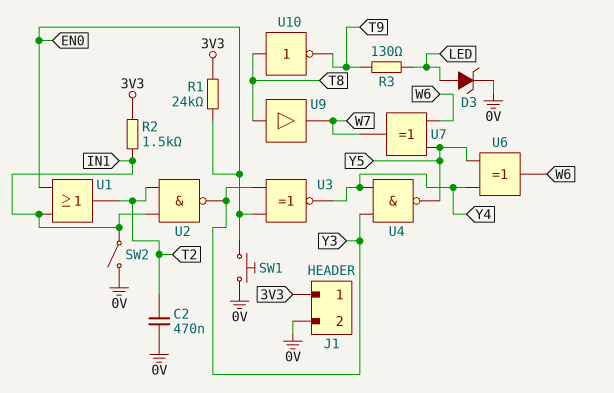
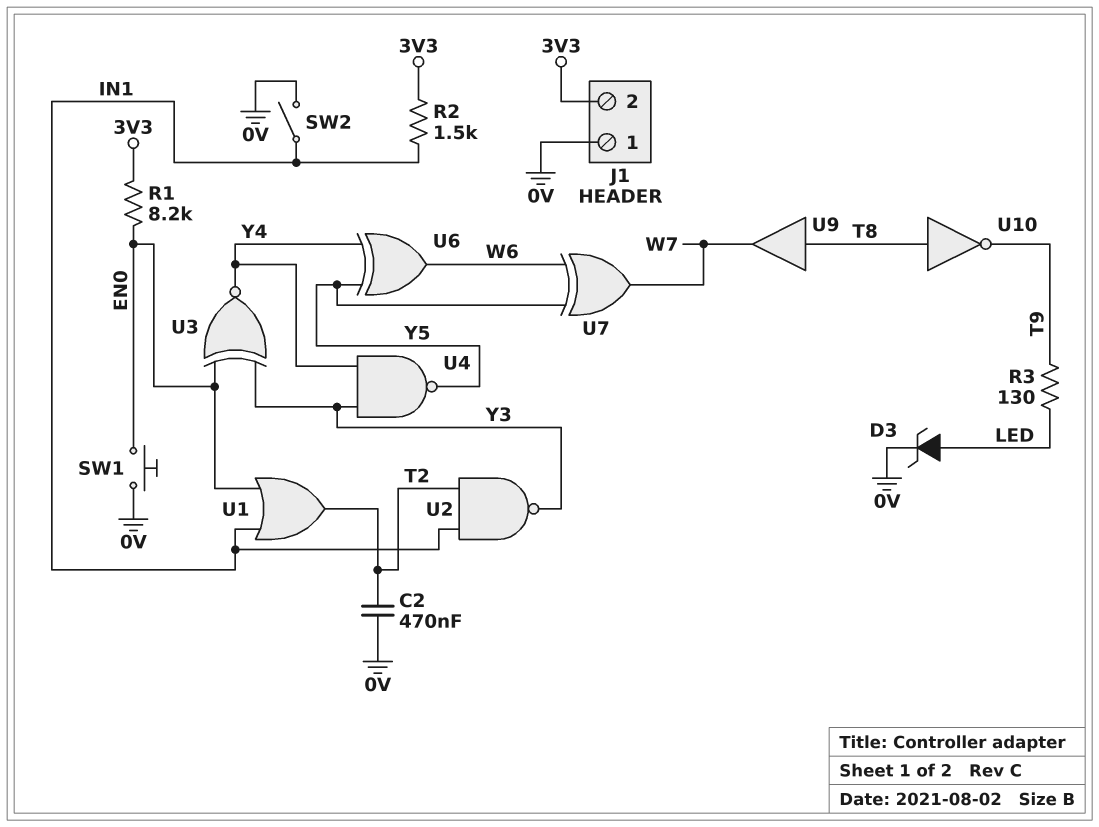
J1 pin 1: 3V3 -> 0V
J1 pin 2: 0V -> 3V3
R1: 24k (3V3, EN0) -> 8.2k (3V3, EN0)

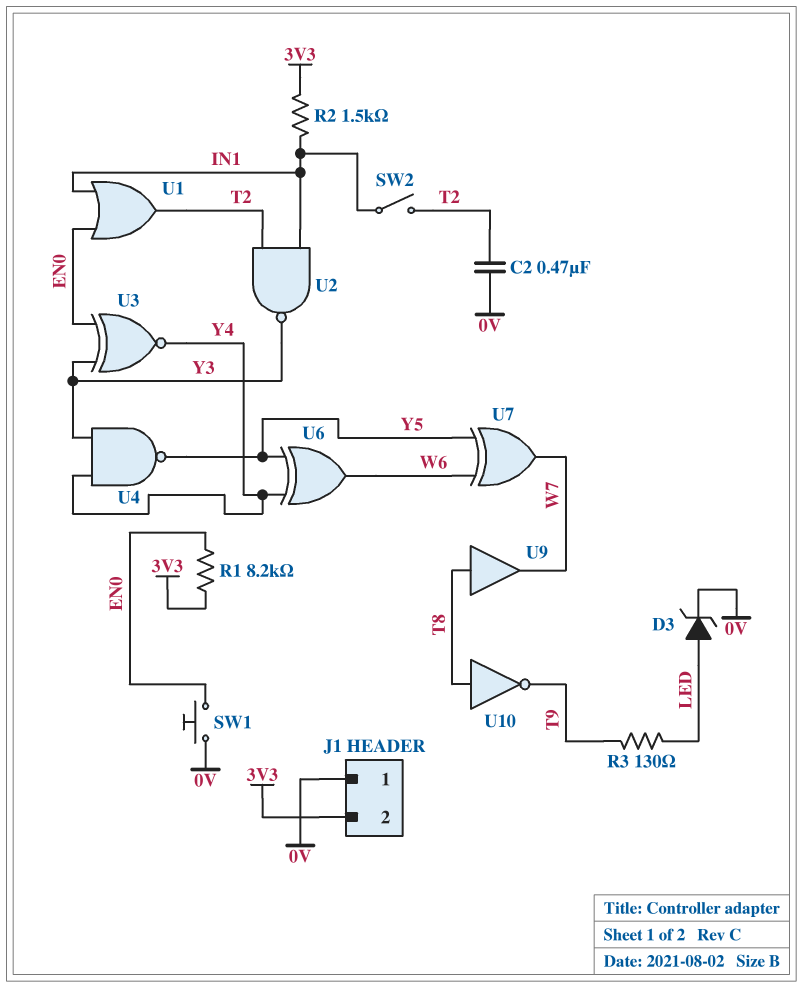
SW2: switch (0V, IN1) -> switch (IN1, T2)

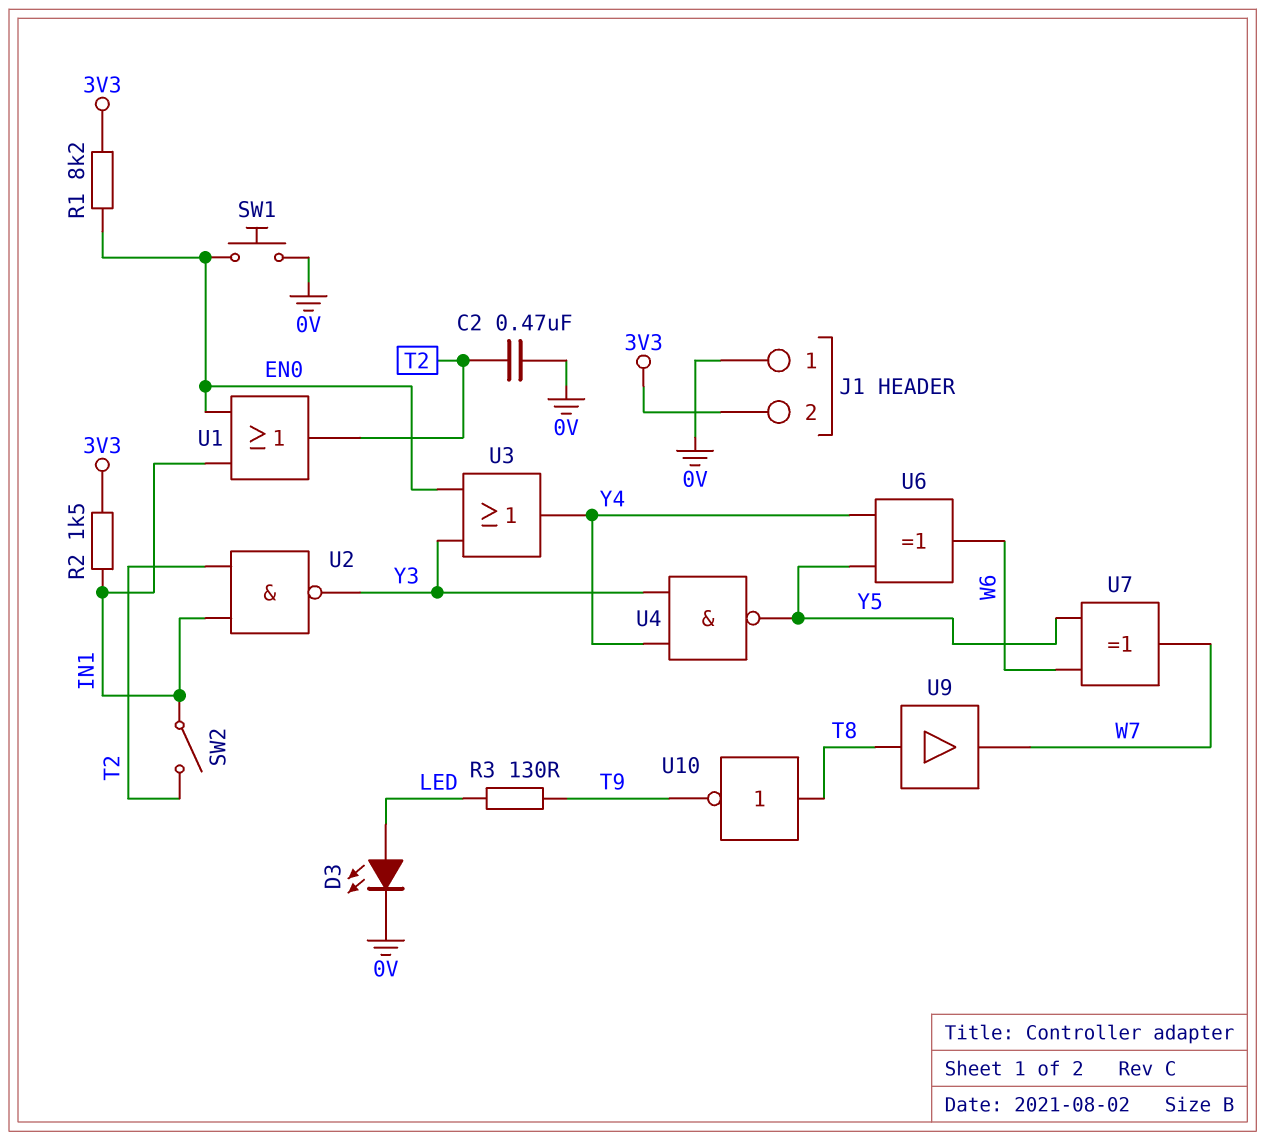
D3: zener (A LED, K 0V) -> LED (A LED, K 0V)
U3: XNOR (in EN0, in Y3, out Y4) -> OR (in EN0, in Y3, out Y4)

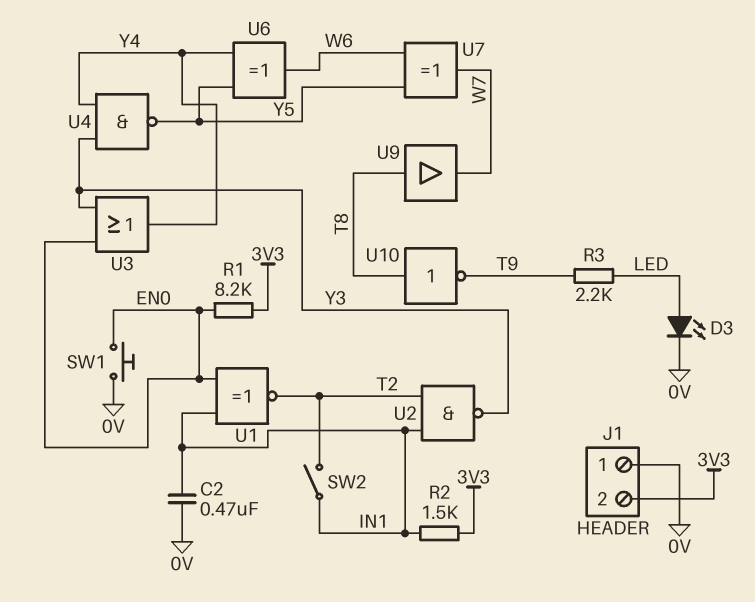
C2: 470nF (0V, T2) -> 470nF (0V, IN1)
R3: 130 (LED, T9) -> 2.2k (LED, T9)
U1: OR (in EN0, in IN1, out T2) -> XNOR (in EN0, in IN1, out T2)

